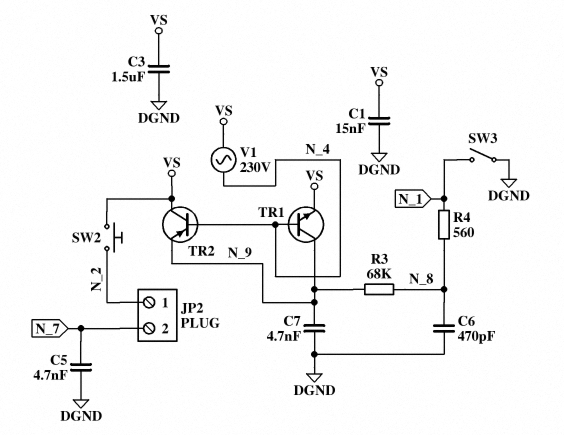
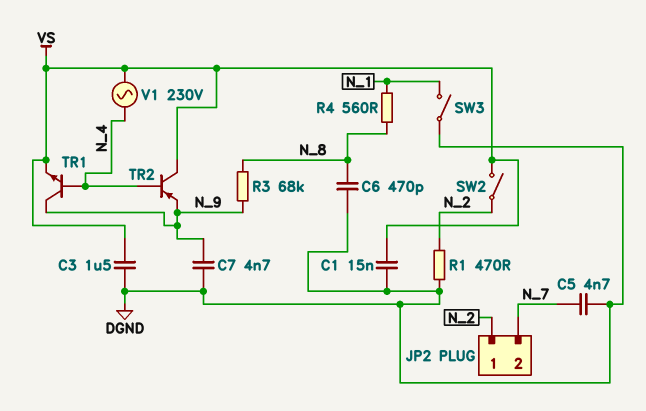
R1: none -> 470 (DGND, N_2)
SW2: button (N_2, VS) -> switch (N_2, VS)

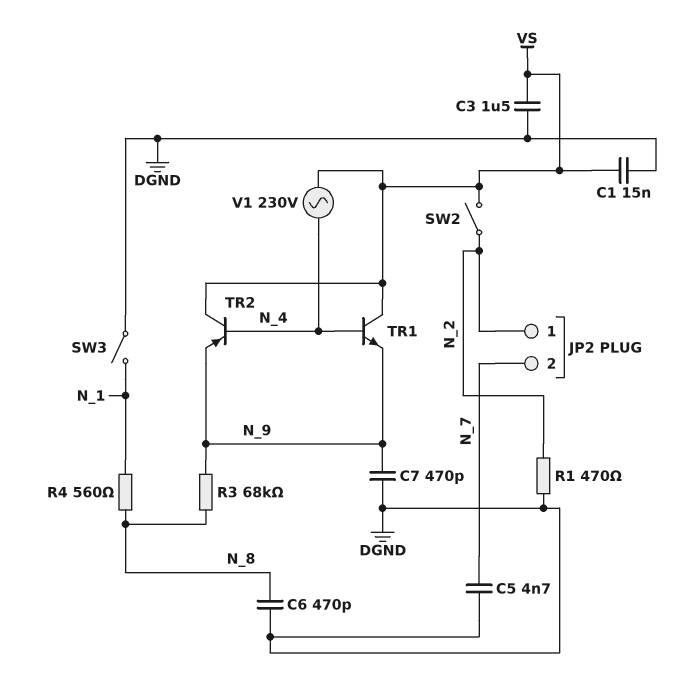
C7: 4.7nF (DGND, N_9) -> 470pF (DGND, N_9)
TR1: NPN (B N_4, C N_9, E VS) -> NPN (B N_4, C VS, E N_9)

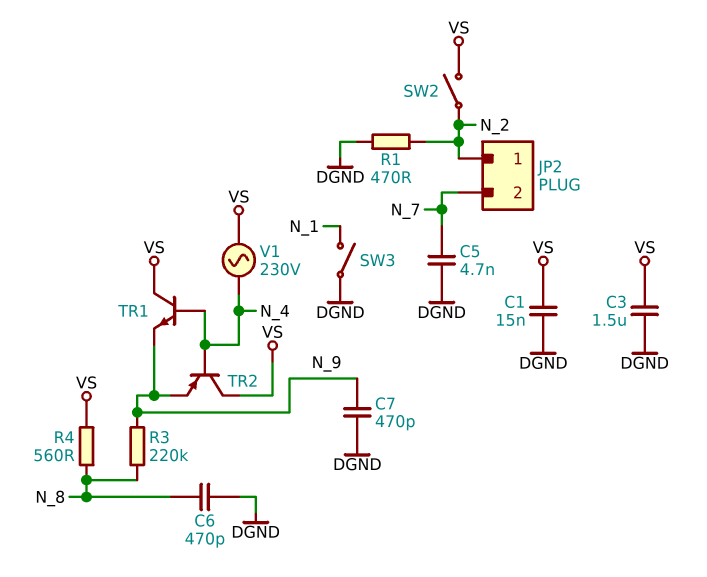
R3: 68k (N_8, N_9) -> 220k (N_8, N_9)
R4: 560 (N_1, N_8) -> 560 (N_8, VS)

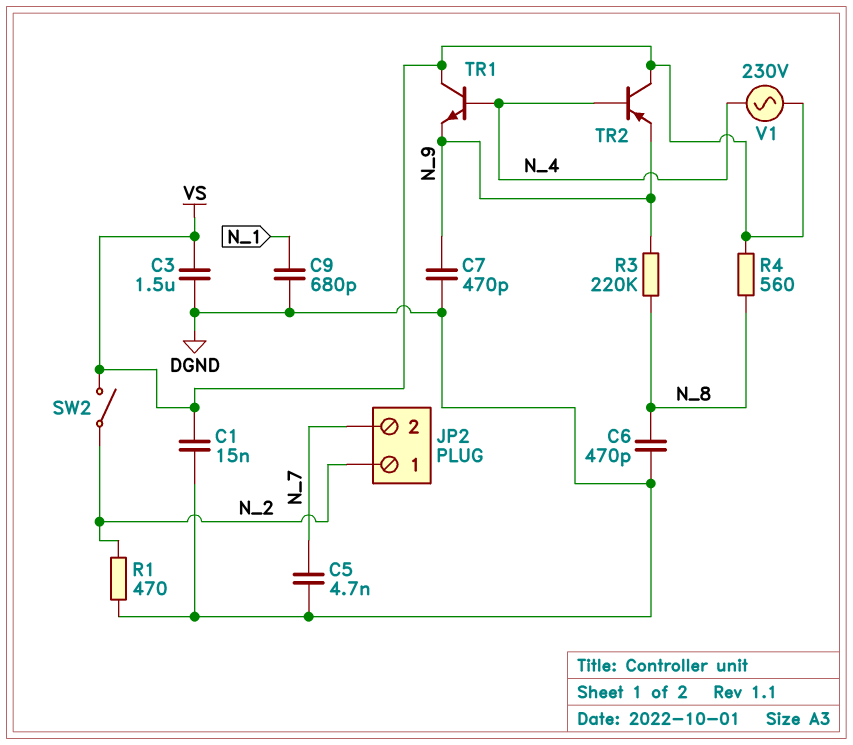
C9: none -> 680pF (DGND, N_1)
SW3: switch (DGND, N_1) -> none

